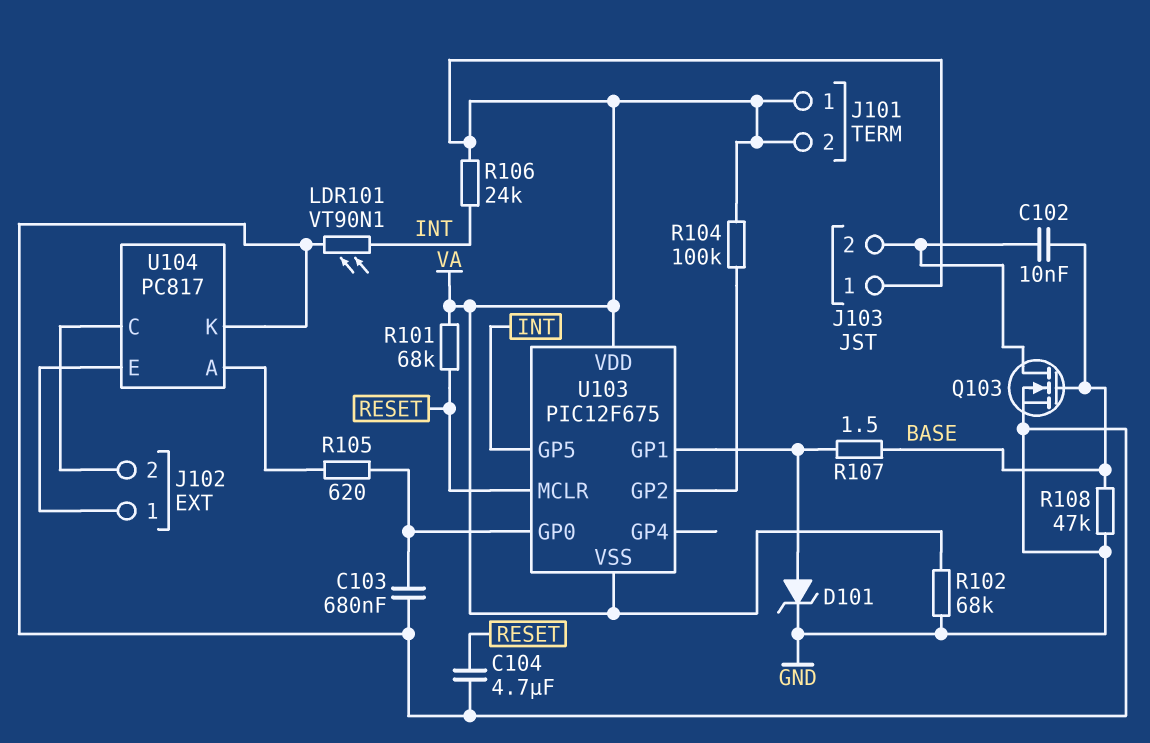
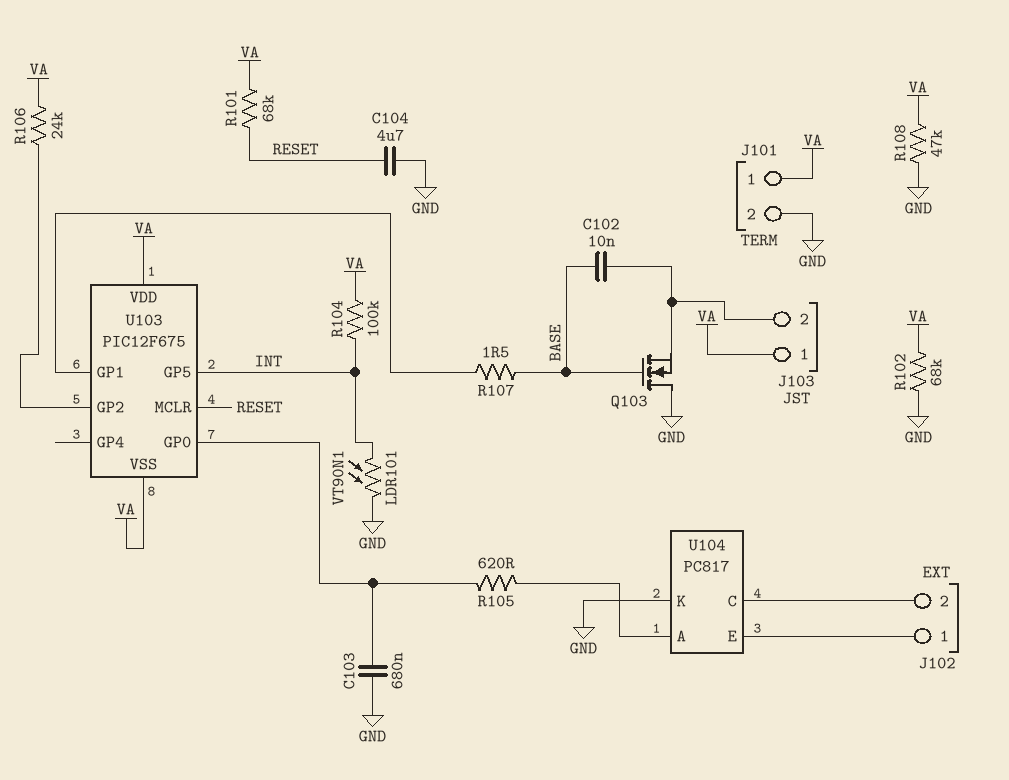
D101: zener (A U103/GP1, K GND) -> none
J101 pin 2: VA -> GND
Q103: NMOS (G BASE, D J103/2, S GND) -> NMOS (G BASE, D GND, S J103/2)
R104: 100k (U103/GP2, VA) -> 100k (INT, VA)
R106: 24k (INT, VA) -> 24k (U103/GP2, VA)
R108: 47k (BASE, GND) -> 47k (GND, VA)

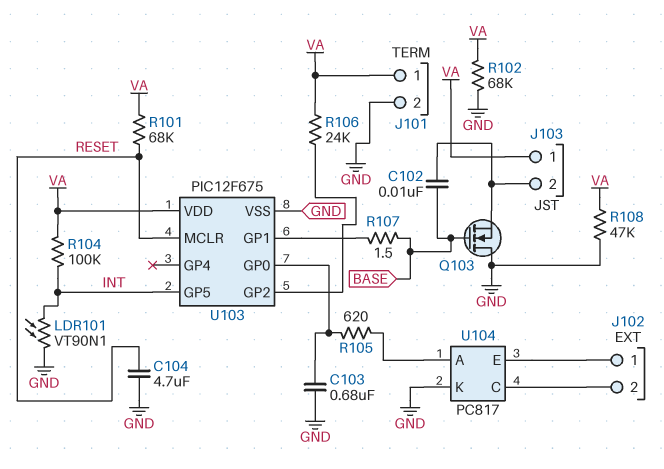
U103 pin VSS: VA -> GND

